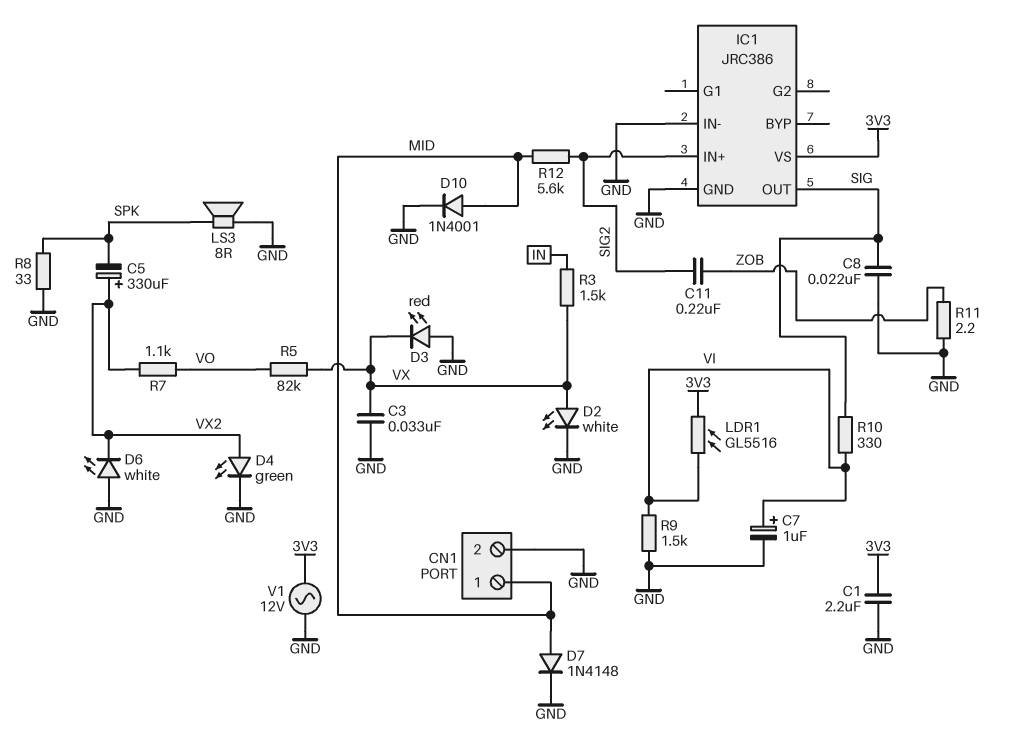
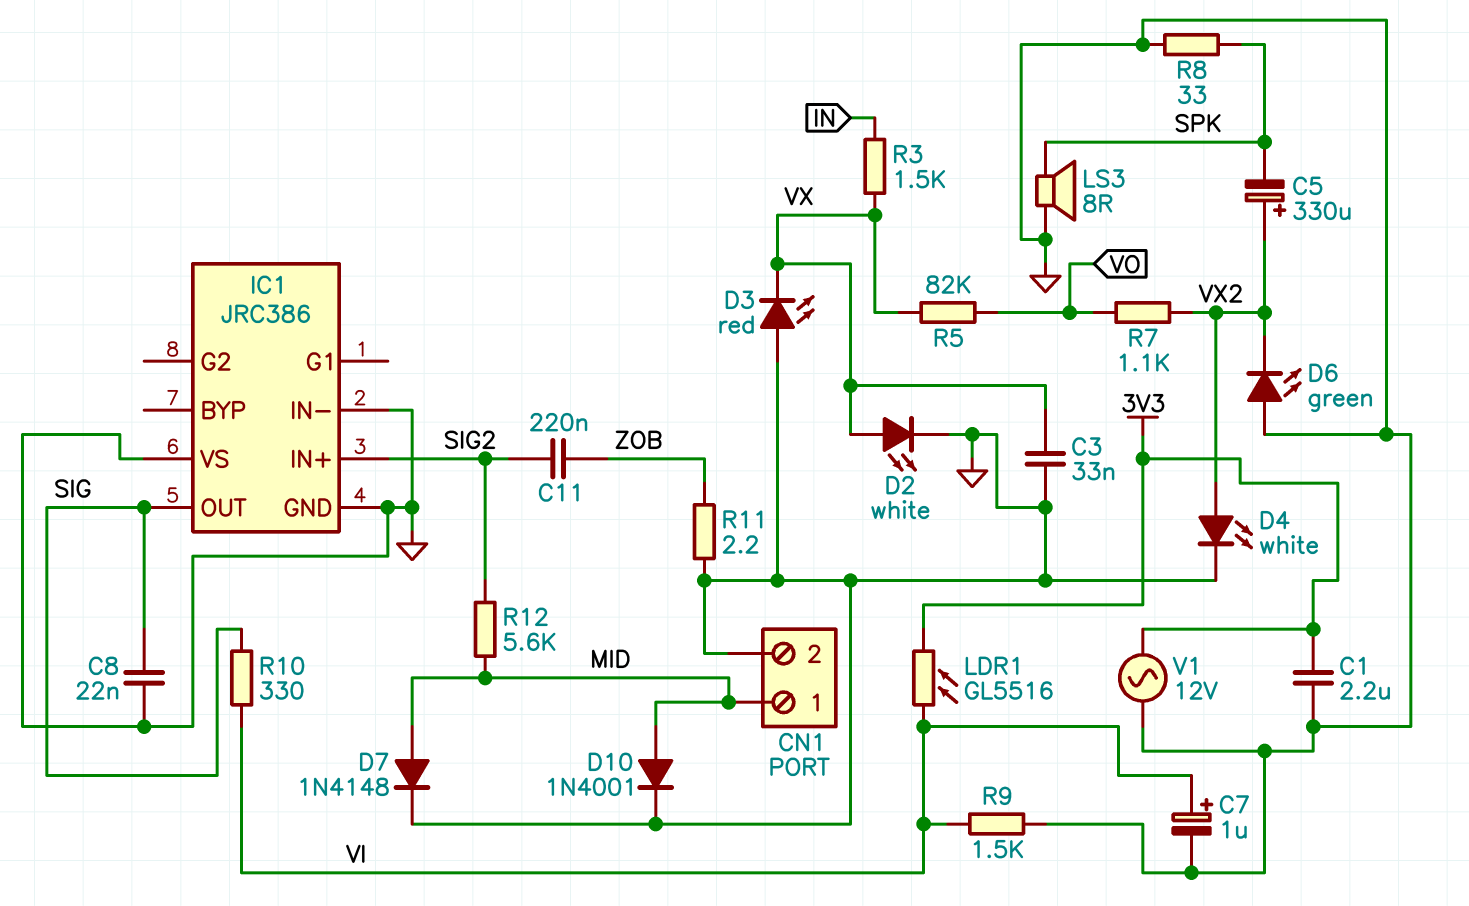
D4: LED green (A VX2, K GND) -> LED white (A VX2, K GND)
D6: LED white (A GND, K VX2) -> LED green (A GND, K VX2)
IC1 pin VS: 3V3 -> GND

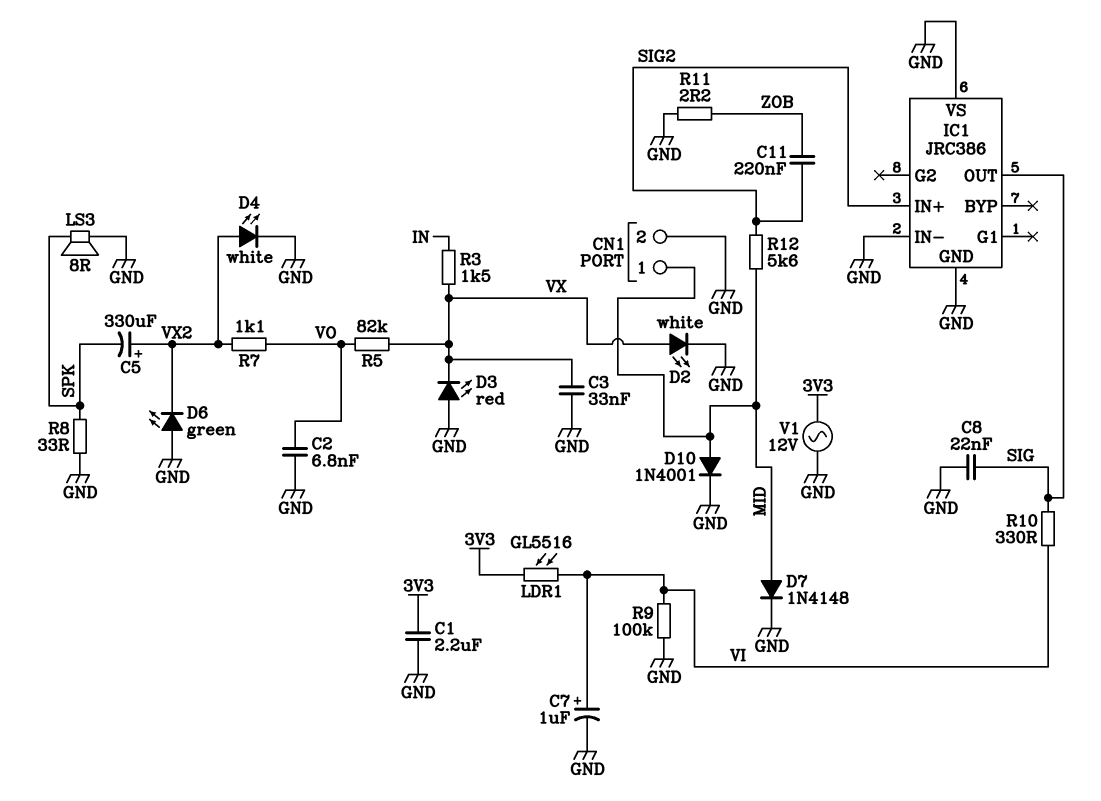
C2: none -> 6.8nF (GND, VO)
R9: 1.5k (GND, VI) -> 100k (GND, VI)

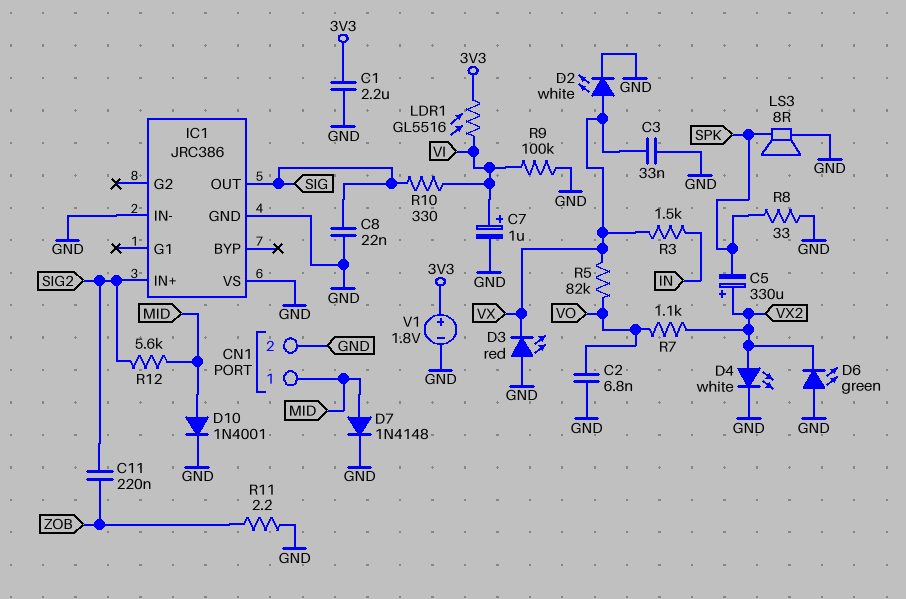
V1: AC 12V (3V3, GND) -> 1.8V (plus 3V3, minus GND)

